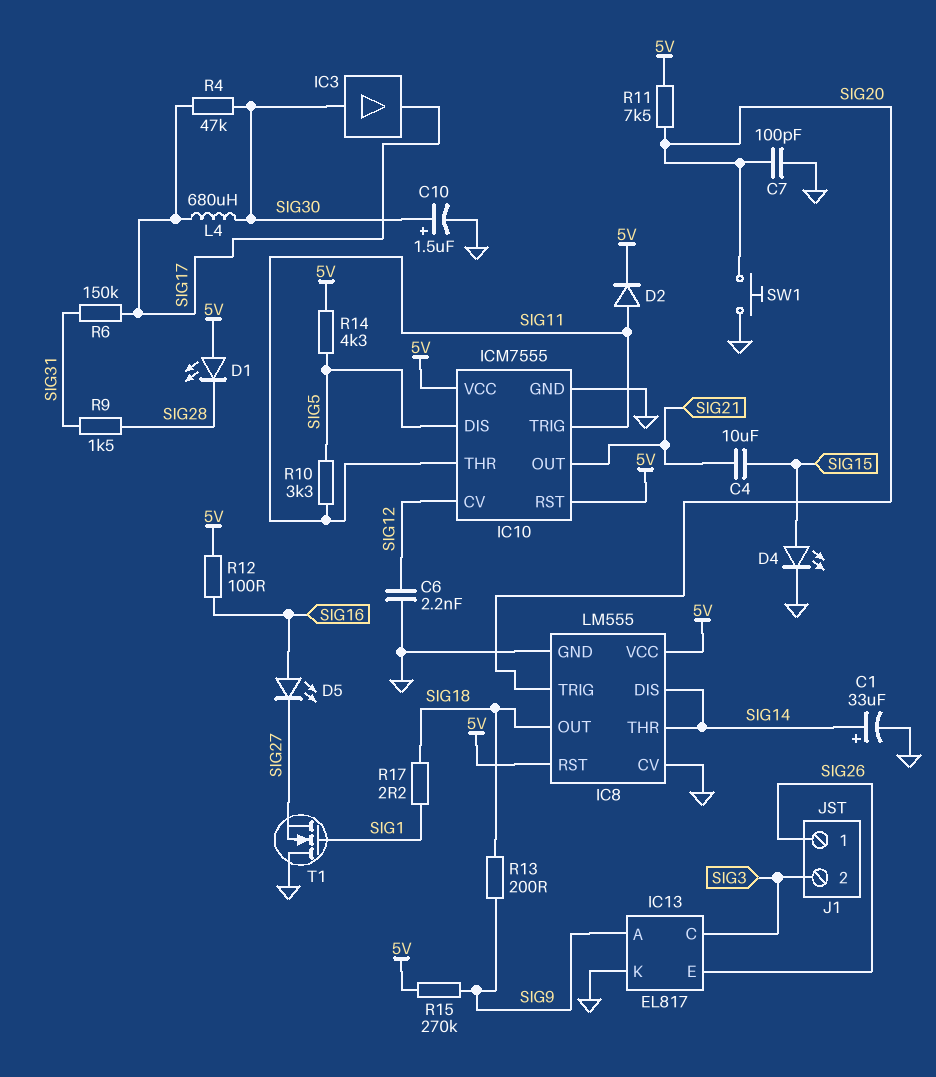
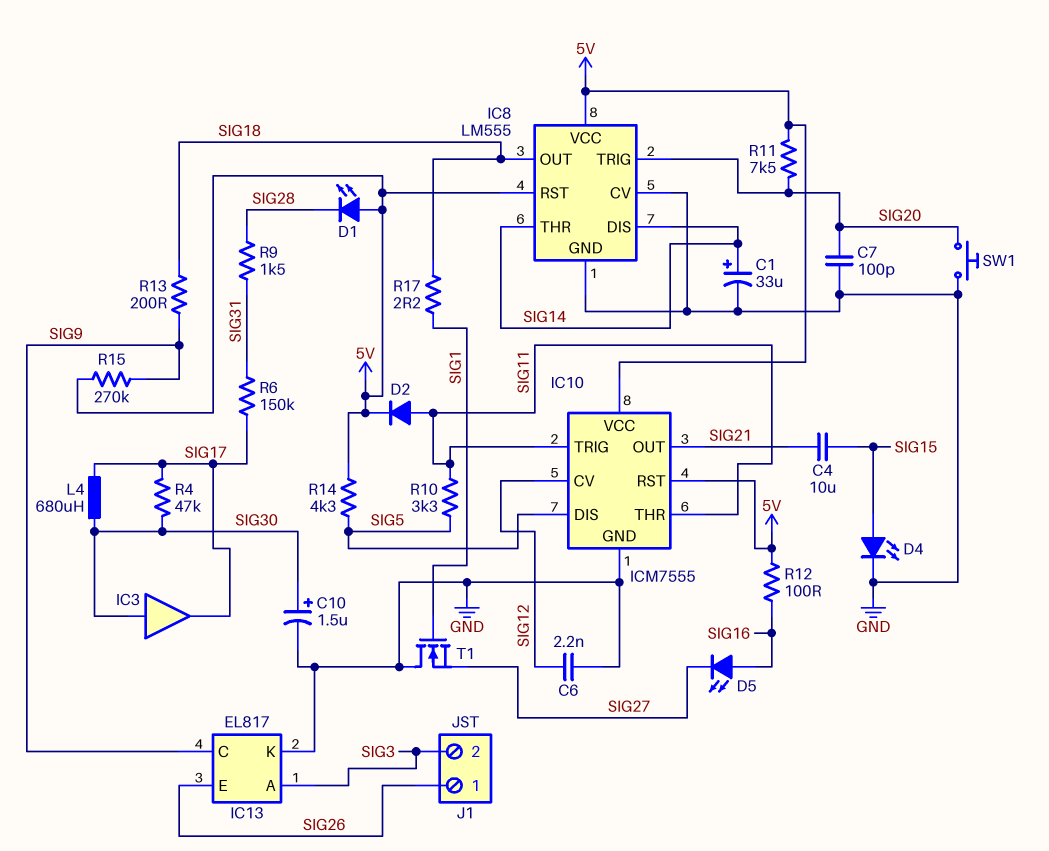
IC13 pin A: SIG9 -> SIG3
IC13 pin C: SIG3 -> SIG9

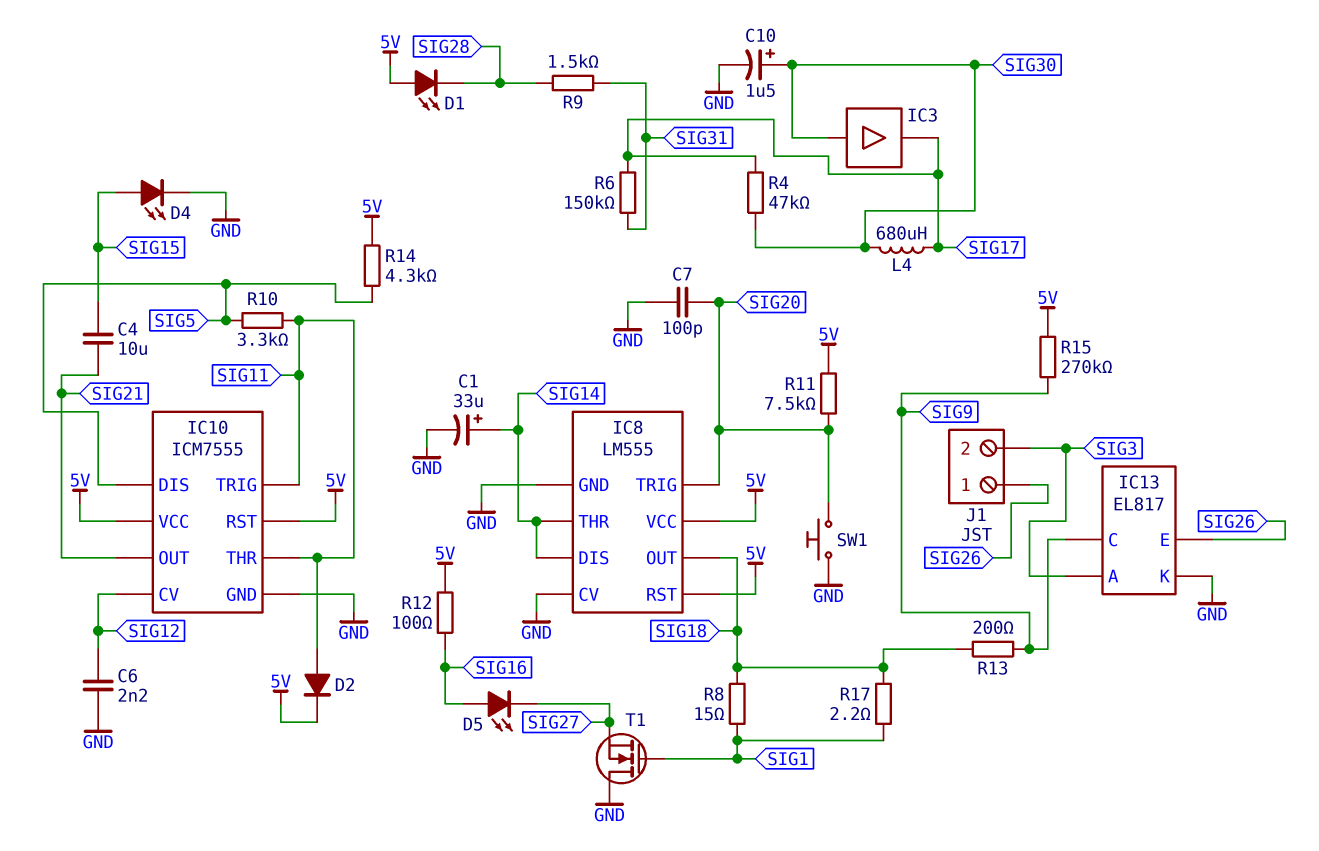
R8: none -> 15 (SIG1, SIG18)

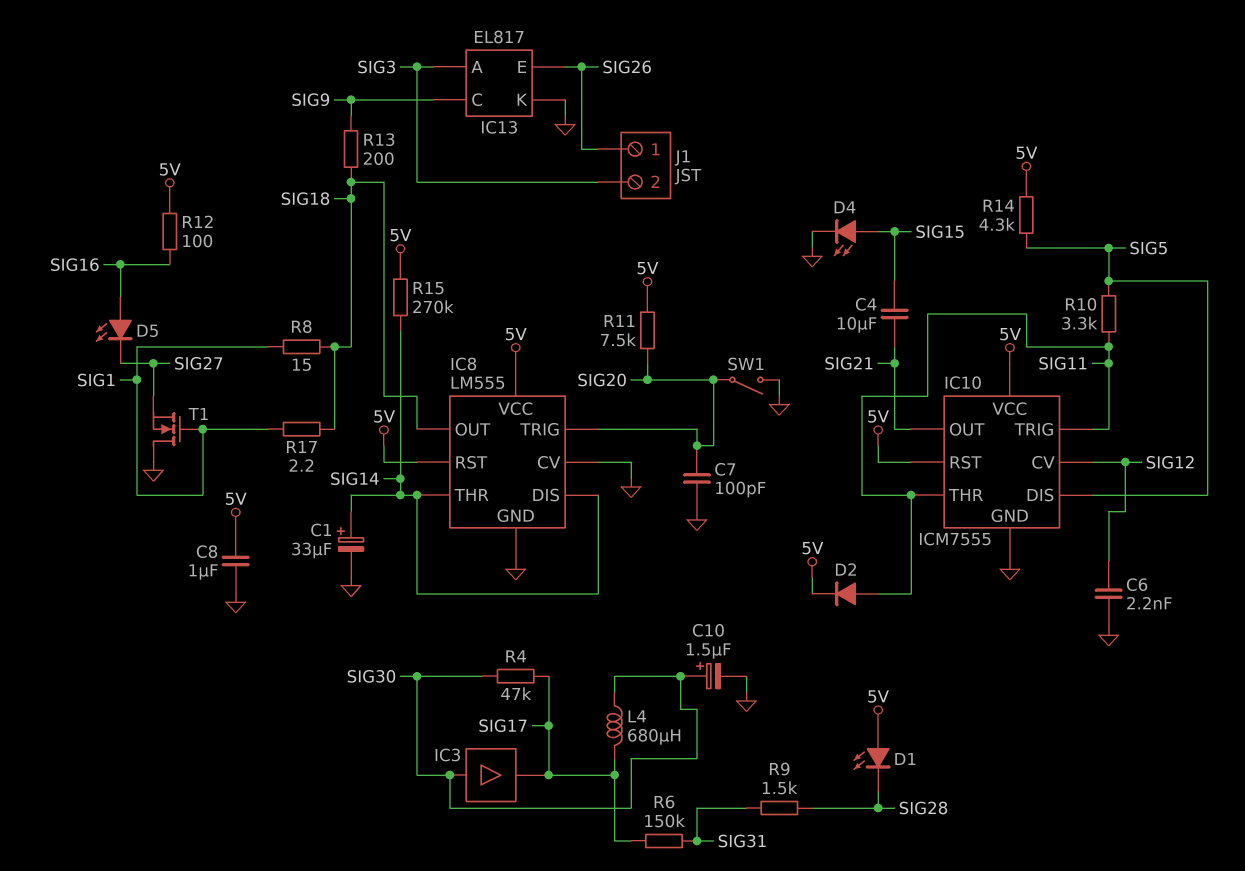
C8: none -> 1uF (5V, GND)
R15: 270k (5V, SIG9) -> 270k (5V, SIG14)
SW1: button (GND, SIG20) -> switch (GND, SIG20)

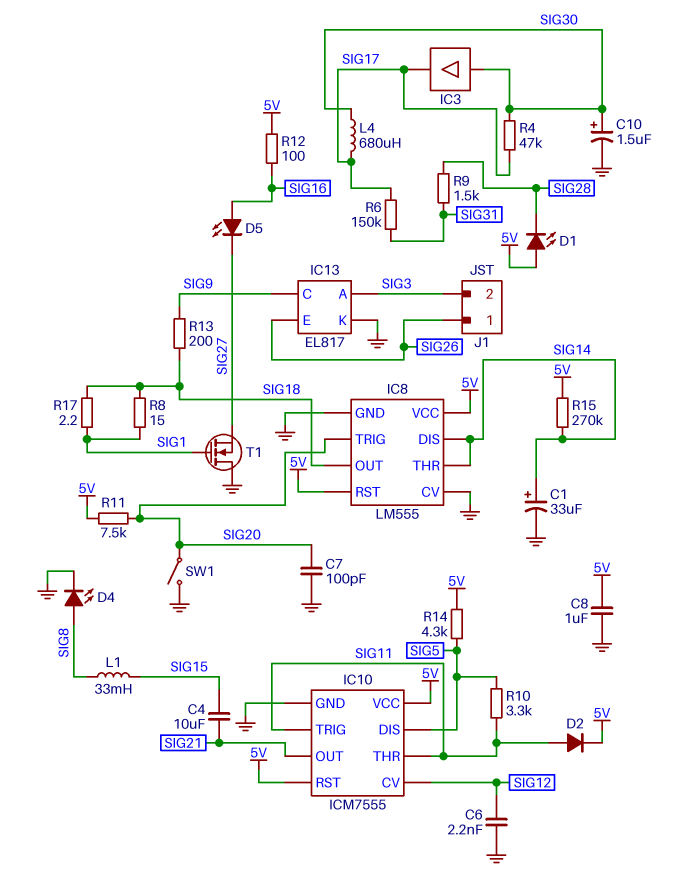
D4: LED (A SIG15, K GND) -> LED (A SIG8, K GND)
L1: none -> 33mH (SIG8, SIG15)

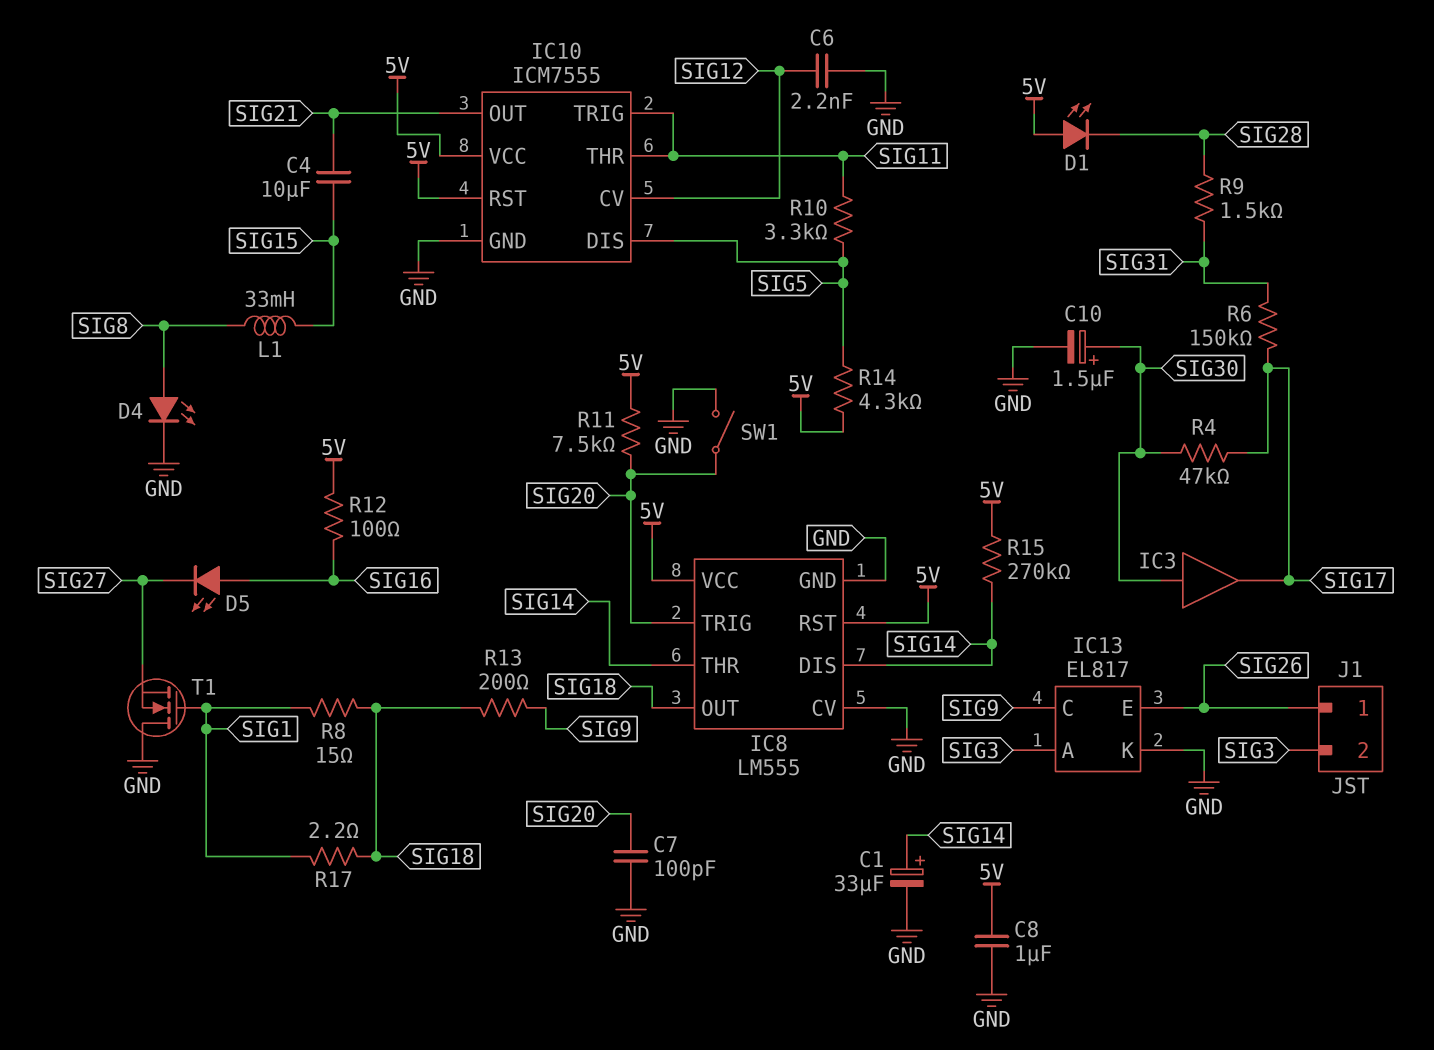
D2: diode (A SIG11, K 5V) -> none
L4: 680uH (SIG17, SIG30) -> none

